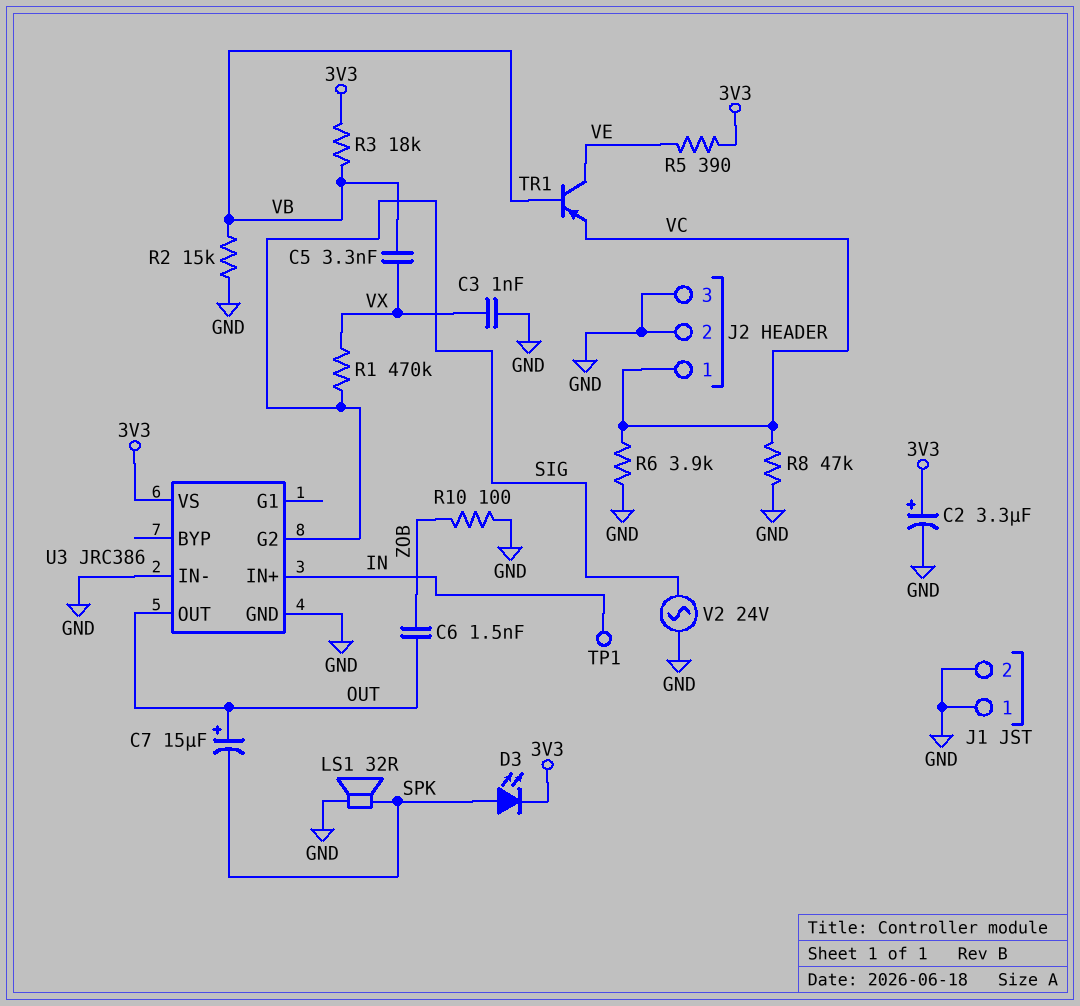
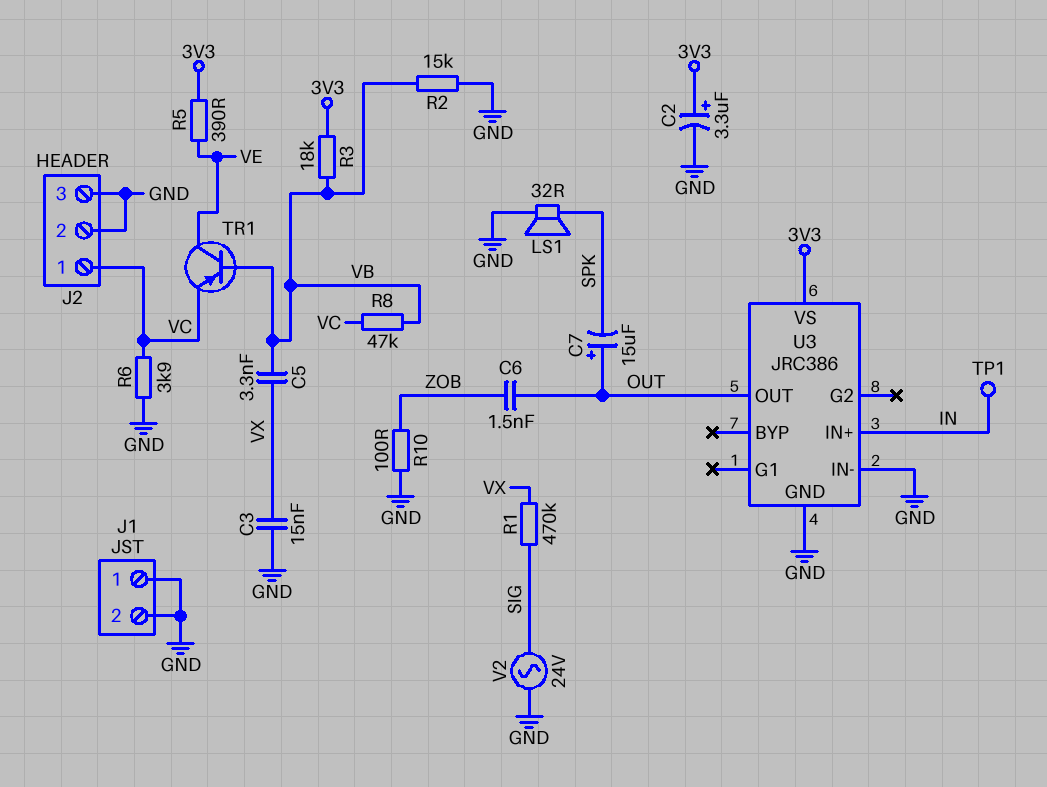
C3: 1nF (GND, VX) -> 15nF (GND, VX)
D3: LED (A SPK, K 3V3) -> none
R8: 47k (GND, VC) -> 47k (VB, VC)
U3 pin G2: SIG -> none

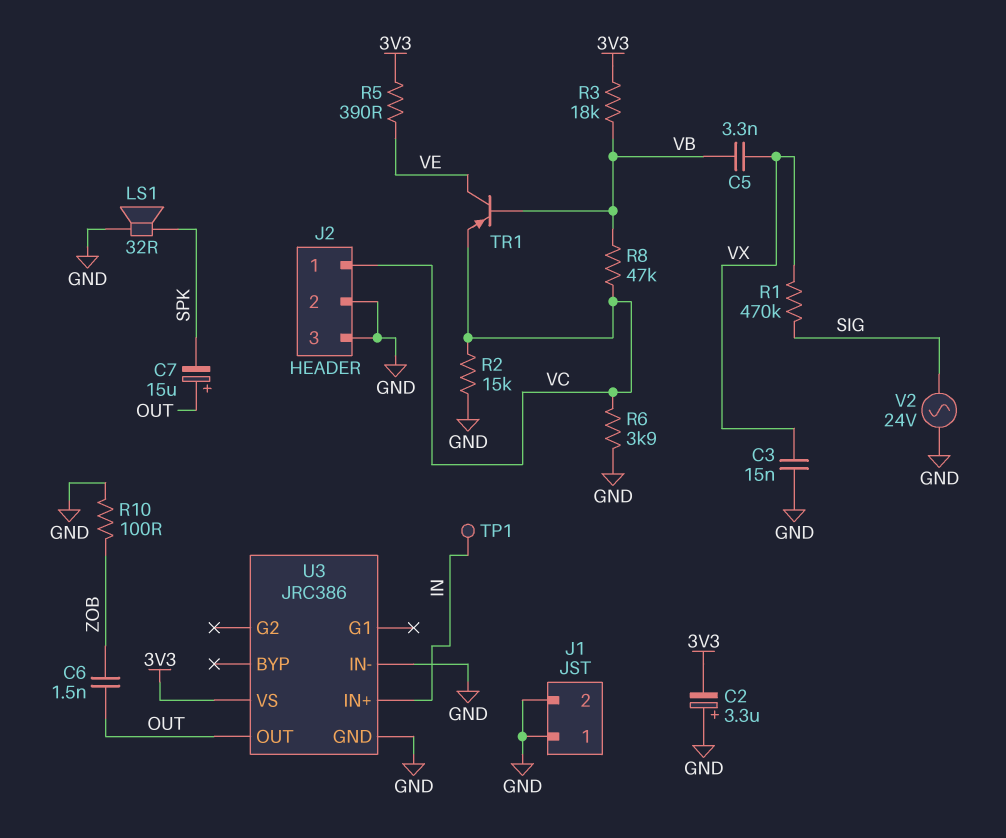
C2: 3.3uF (plus 3V3, minus GND) -> 3.3uF (plus GND, minus 3V3)
R2: 15k (GND, VB) -> 15k (GND, VC)

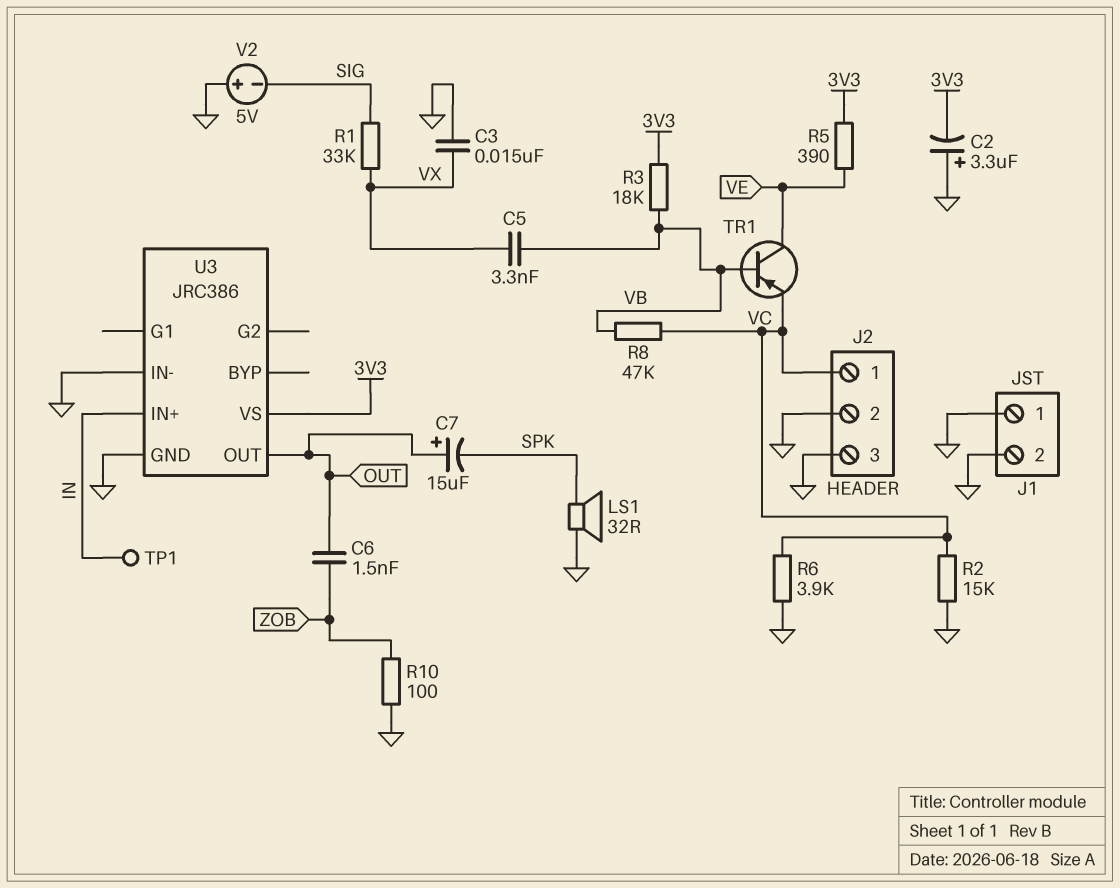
R1: 470k (SIG, VX) -> 33k (SIG, VX)
V2: AC 24V (GND, SIG) -> 5V (plus GND, minus SIG)

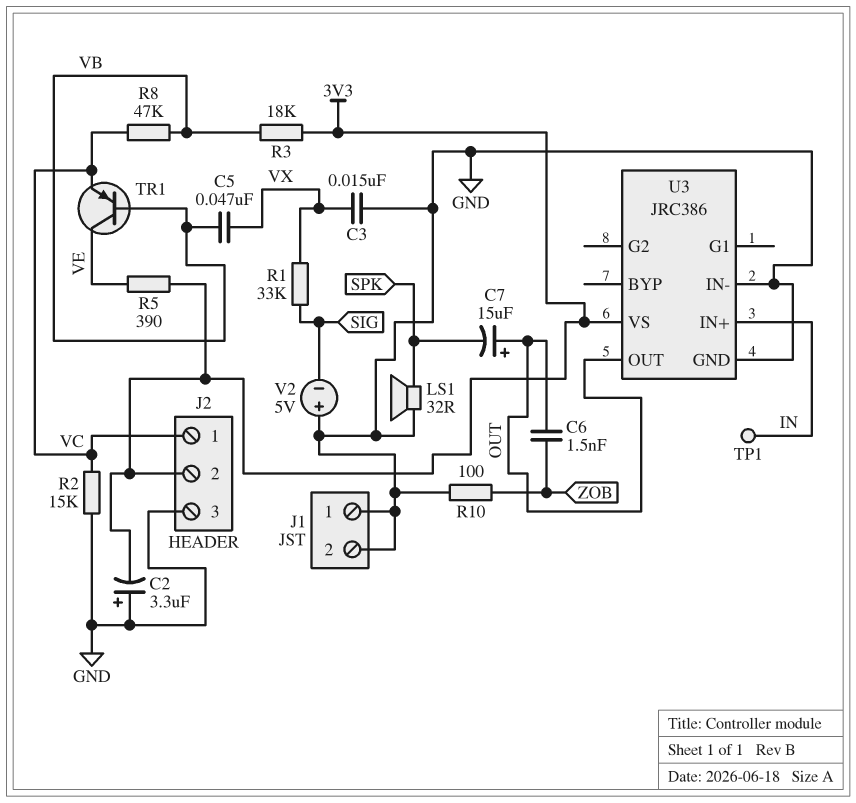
C5: 3.3nF (VB, VX) -> 47nF (VB, VX)
J2 pin 2: GND -> 3V3
R6: 3.9k (GND, VC) -> none

